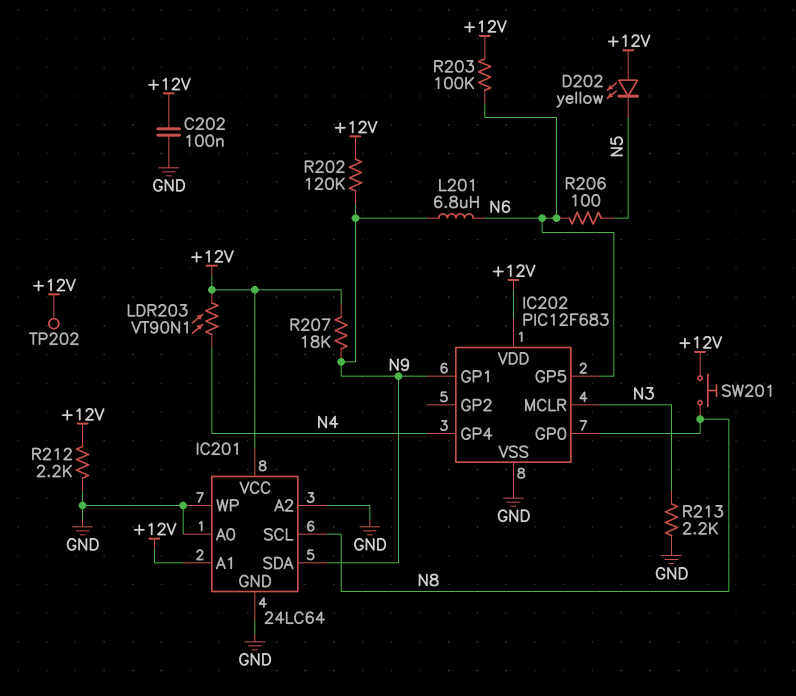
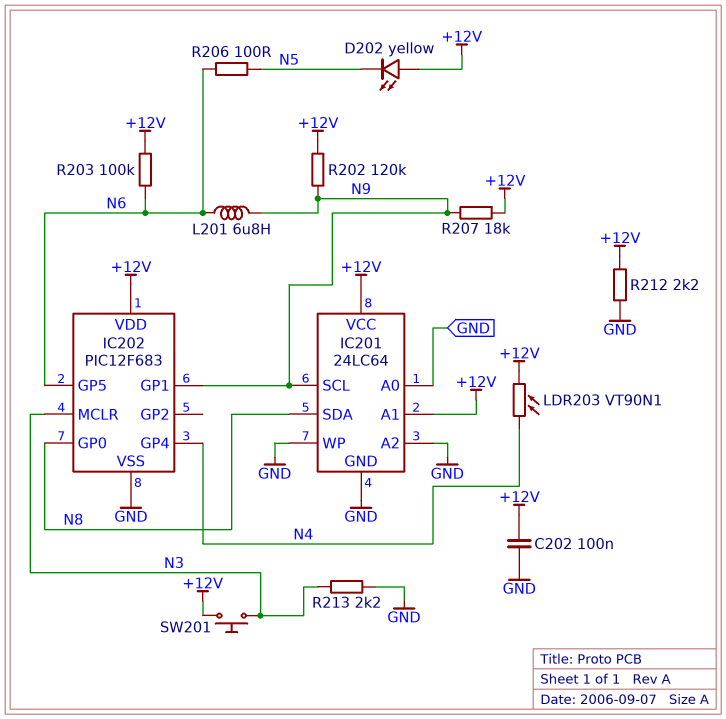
IC201 pin SCL: N8 -> N9
IC201 pin SDA: N9 -> N8
SW201: button (+12V, N8) -> button (+12V, N3)
TP202: test point (+12V) -> none

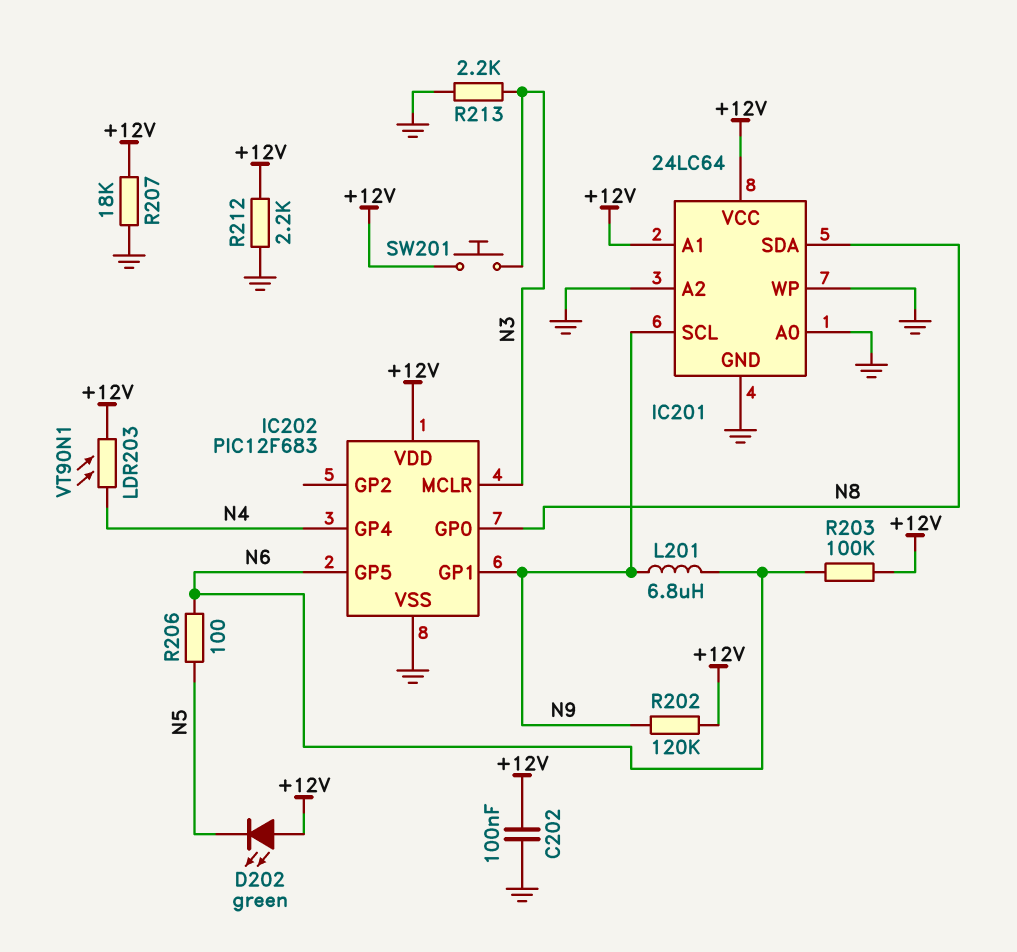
D202: LED yellow (A +12V, K N5) -> LED green (A +12V, K N5)
R207: 18k (+12V, N9) -> 18k (+12V, GND)

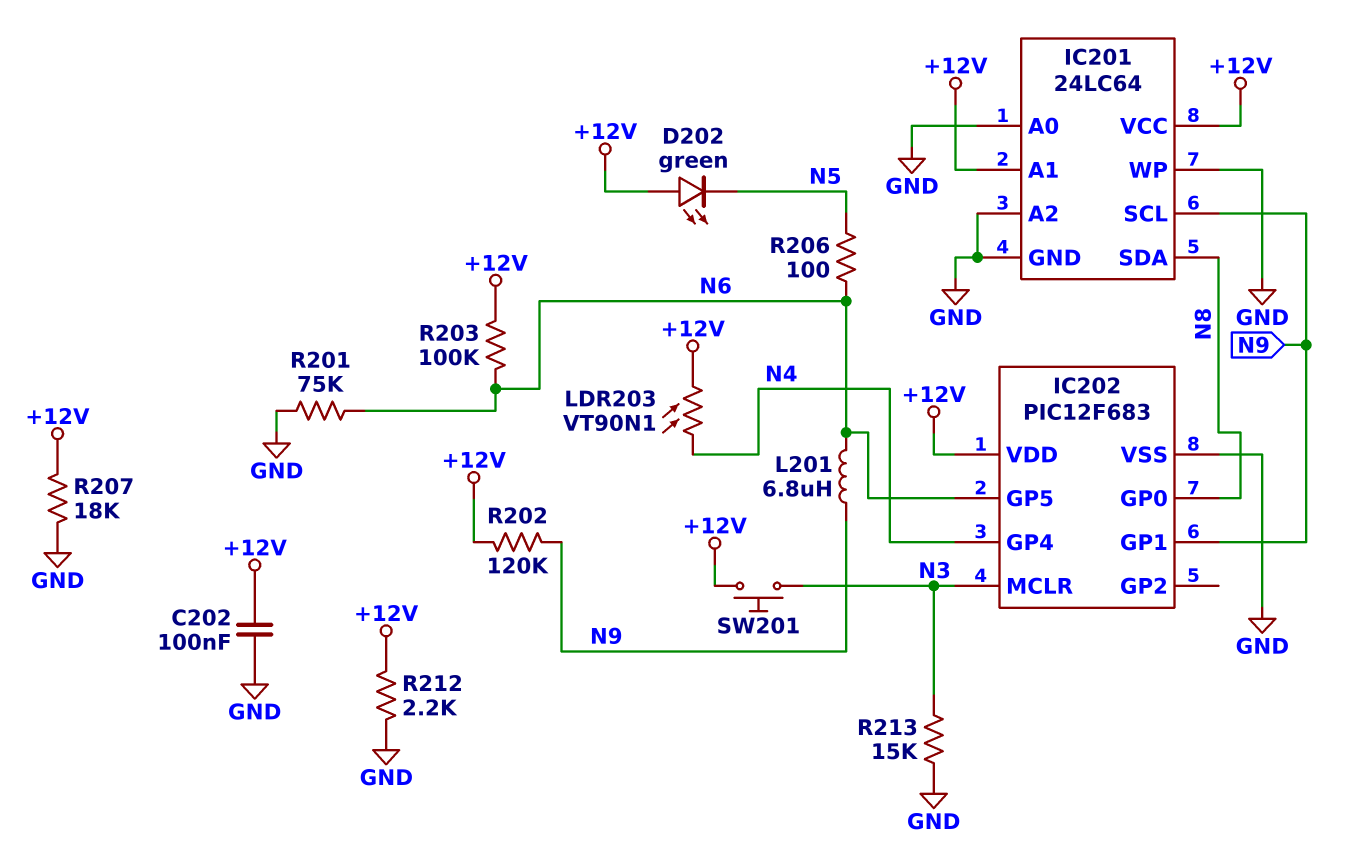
R201: none -> 75k (GND, N6)
R213: 2.2k (GND, N3) -> 15k (GND, N3)

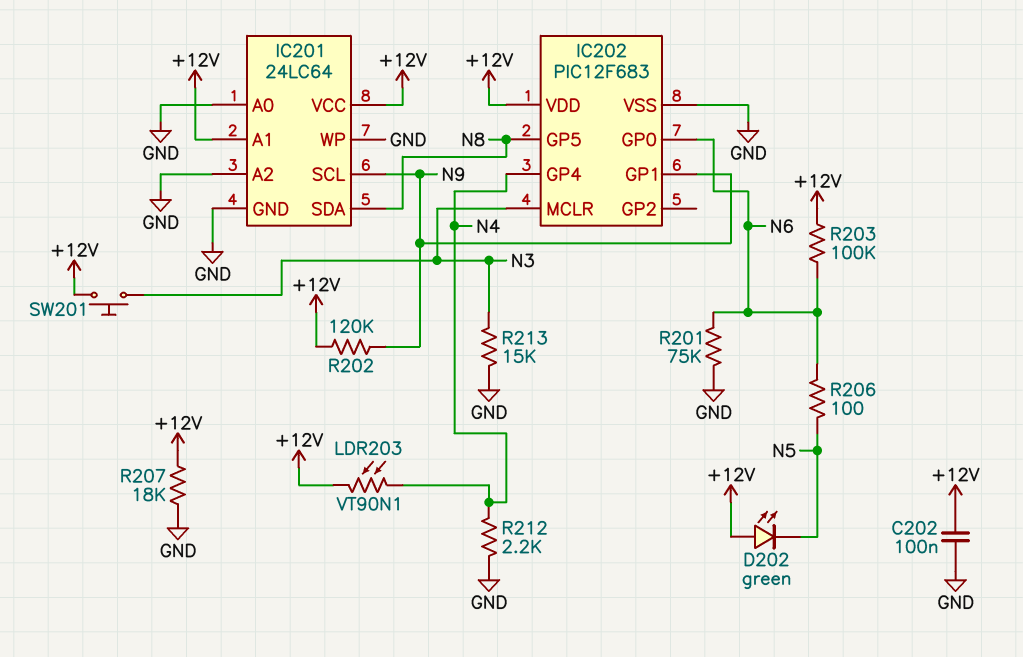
IC202 pin GP0: N8 -> N6
IC202 pin GP5: N6 -> N8
L201: 6.8uH (N6, N9) -> none
R212: 2.2k (+12V, GND) -> 2.2k (GND, N4)

